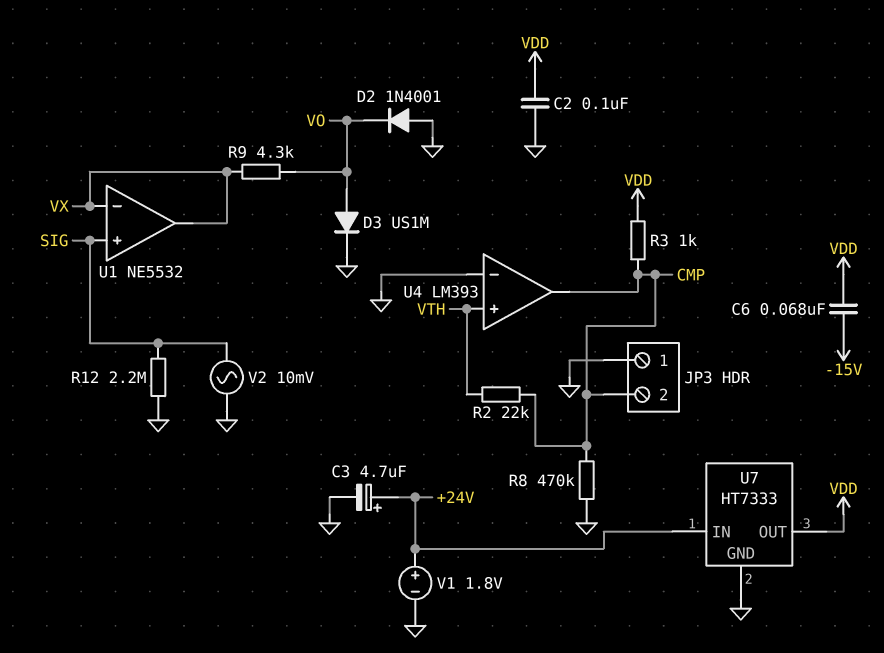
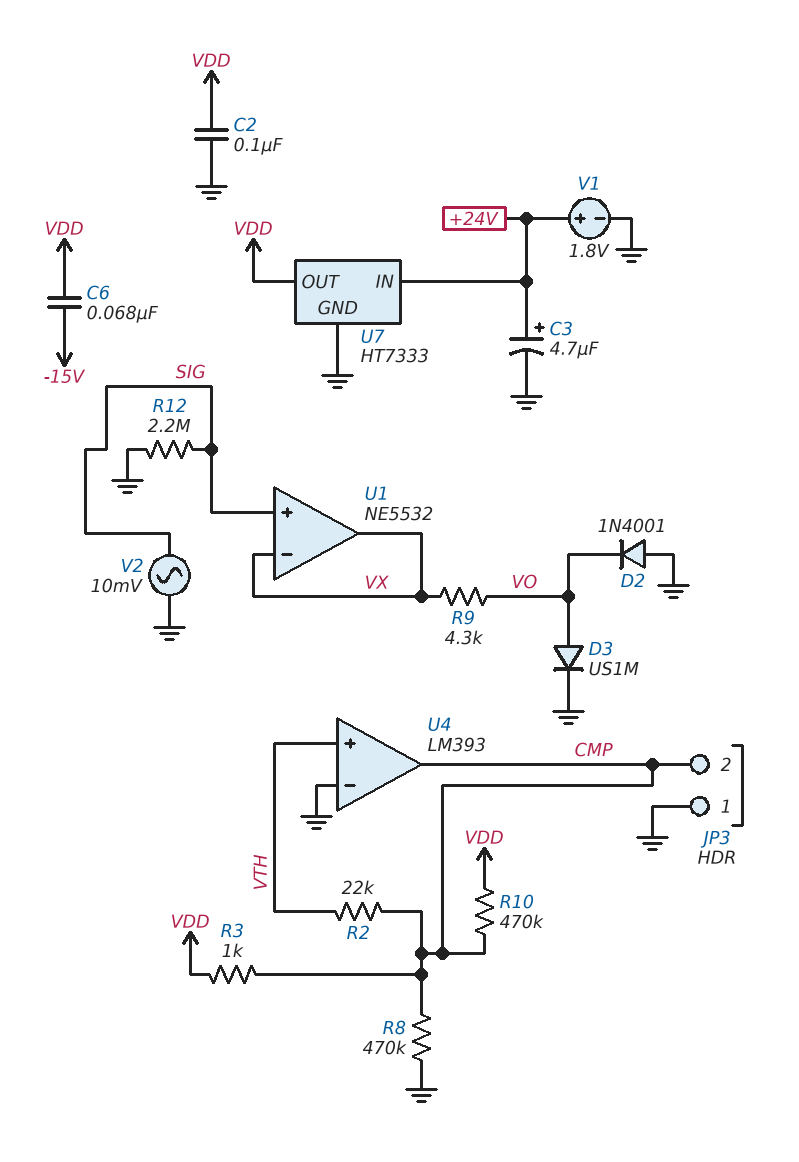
R10: none -> 470k (CMP, VDD)

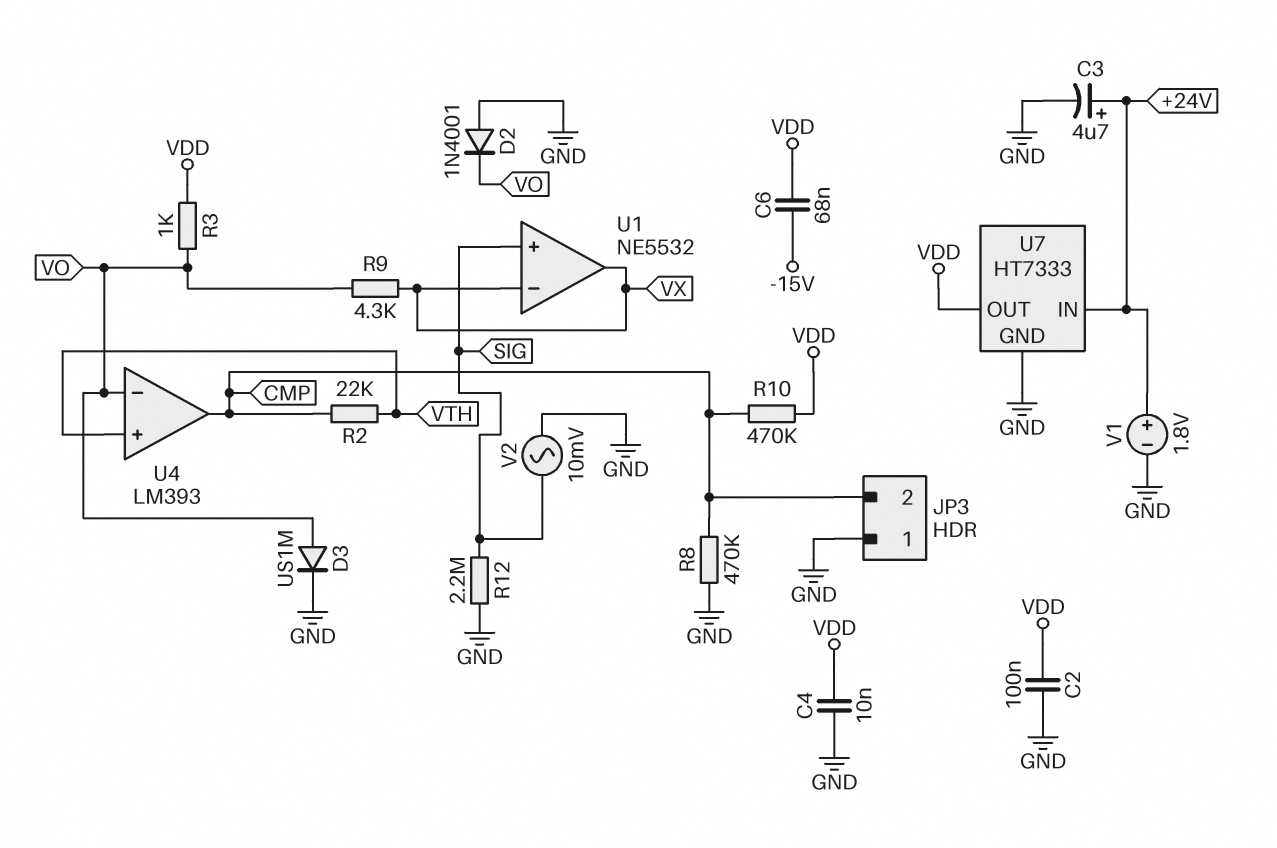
C4: none -> 10nF (GND, VDD)
R3: 1k (CMP, VDD) -> 1k (VDD, VO)
U4 pin in-: GND -> VO

